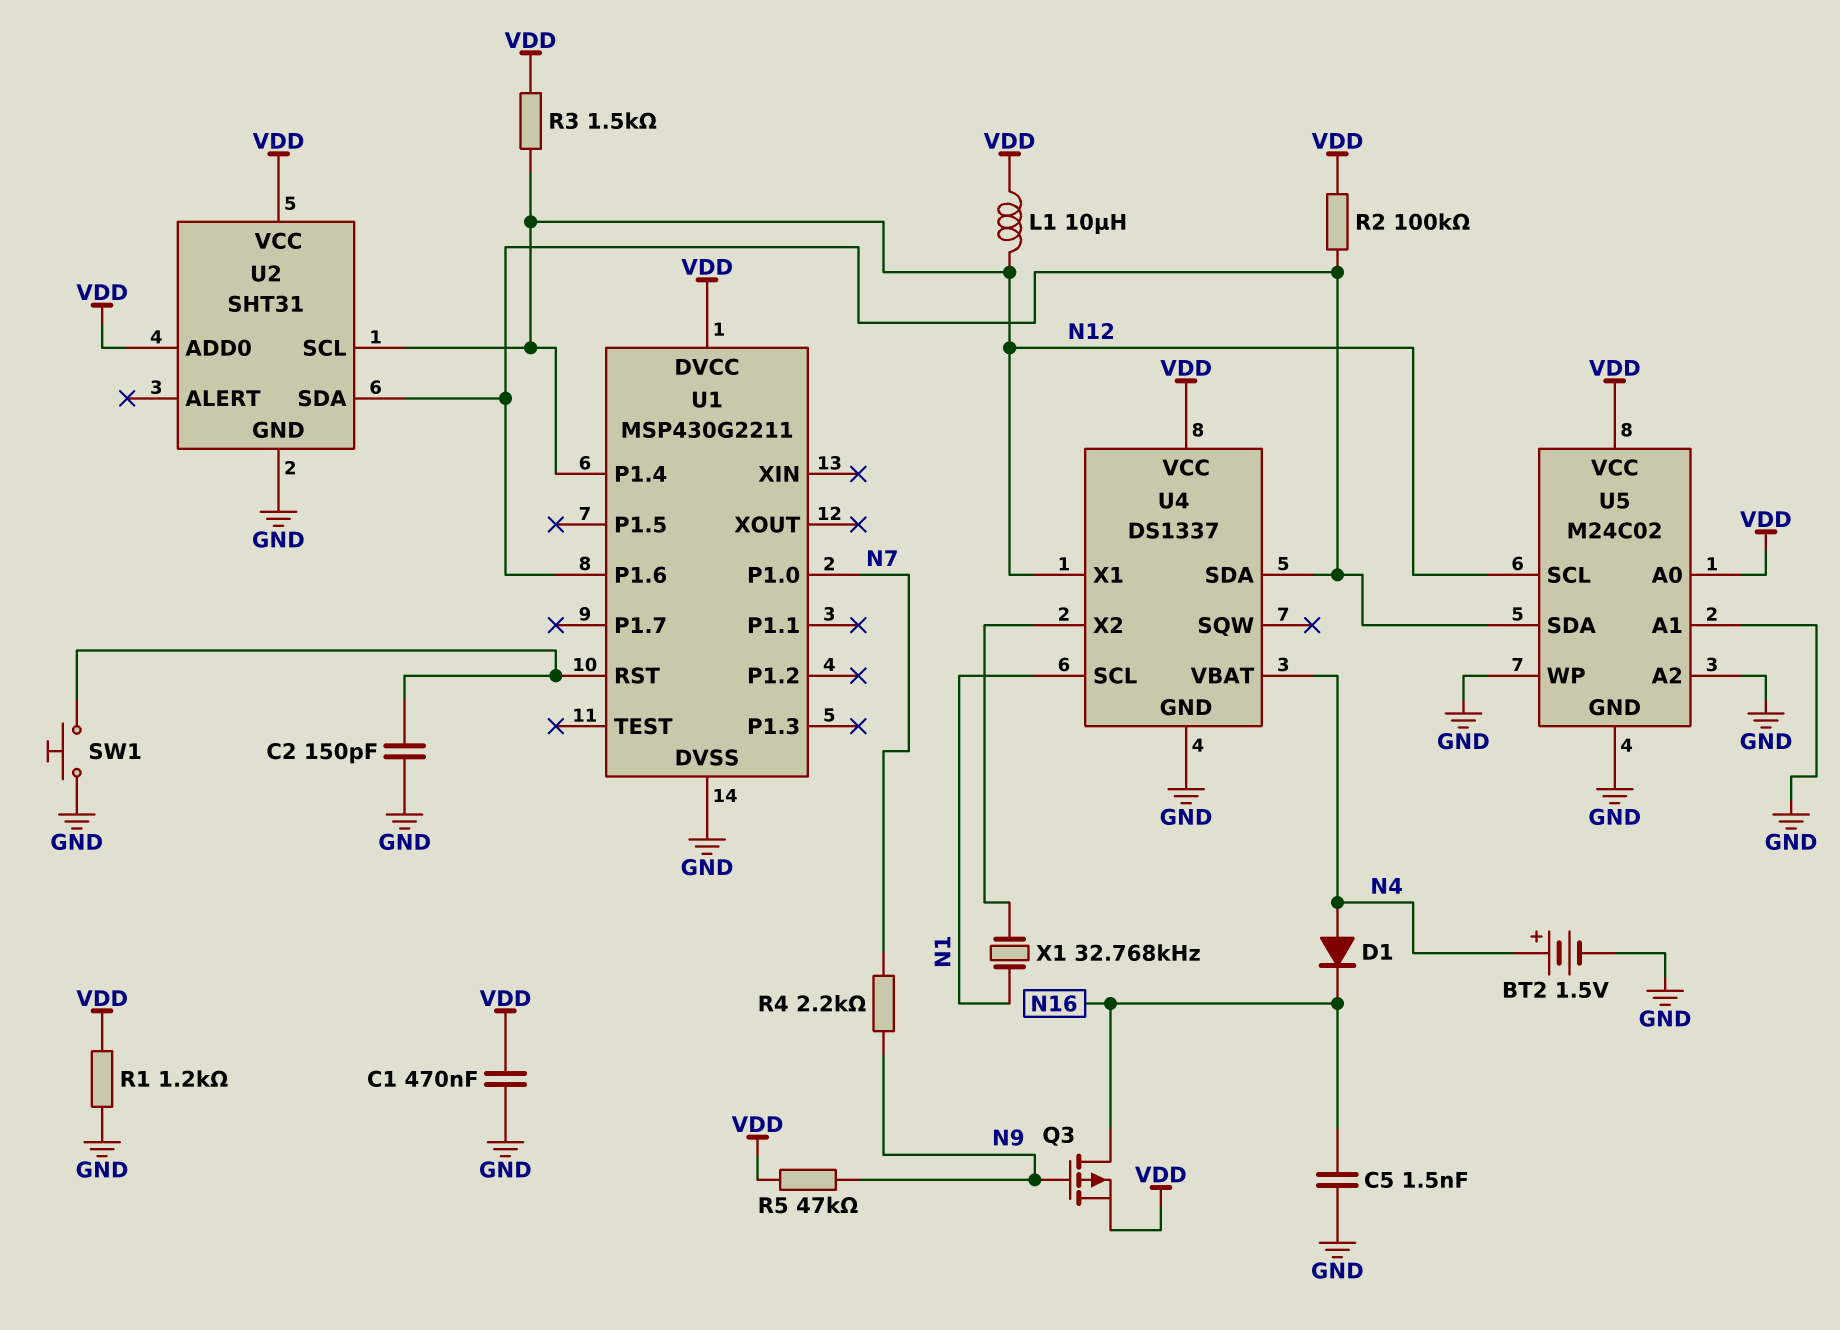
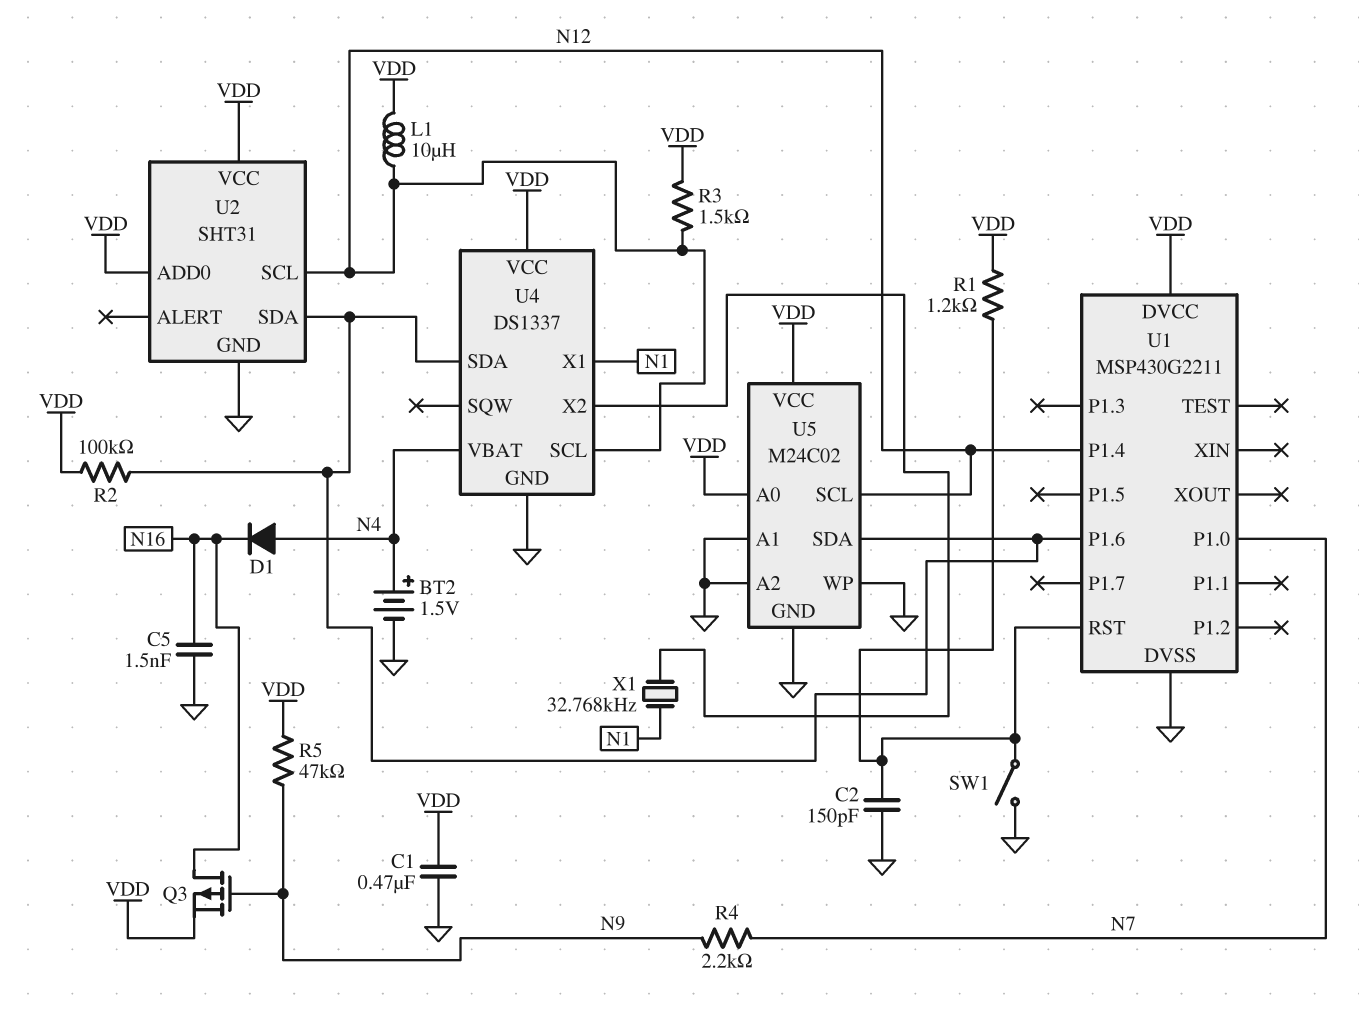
R1: 1.2k (GND, VDD) -> 1.2k (U1/RST, VDD)
SW1: button (GND, U1/RST) -> switch (GND, U1/RST)
U4 pin SCL: N1 -> N12
U4 pin X1: N12 -> N1

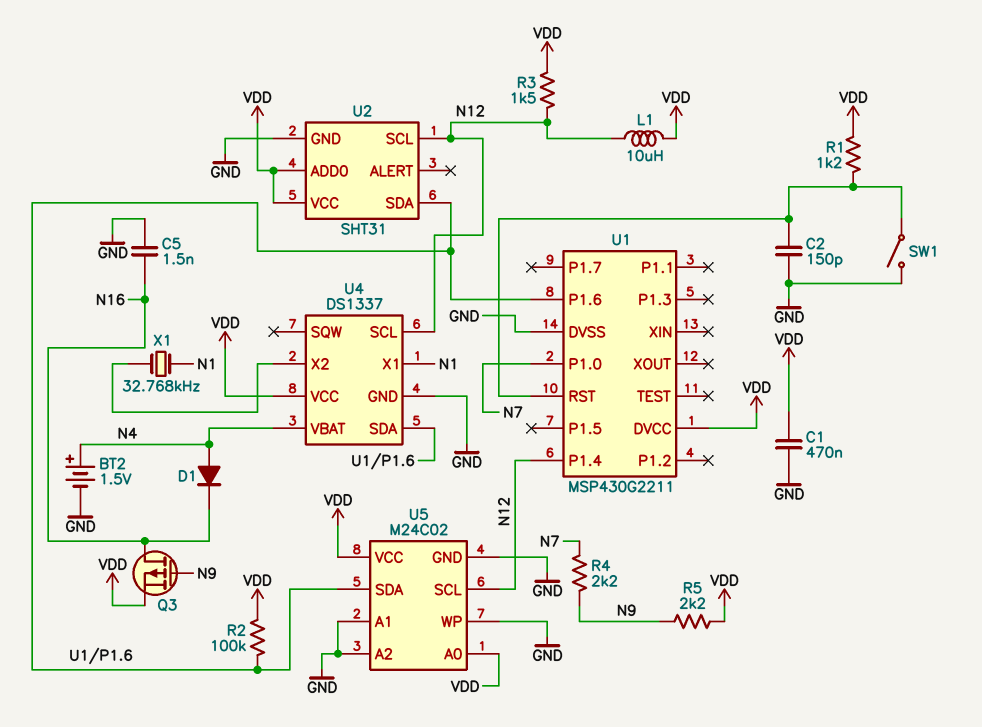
R5: 47k (N9, VDD) -> 2.2k (N9, VDD)

